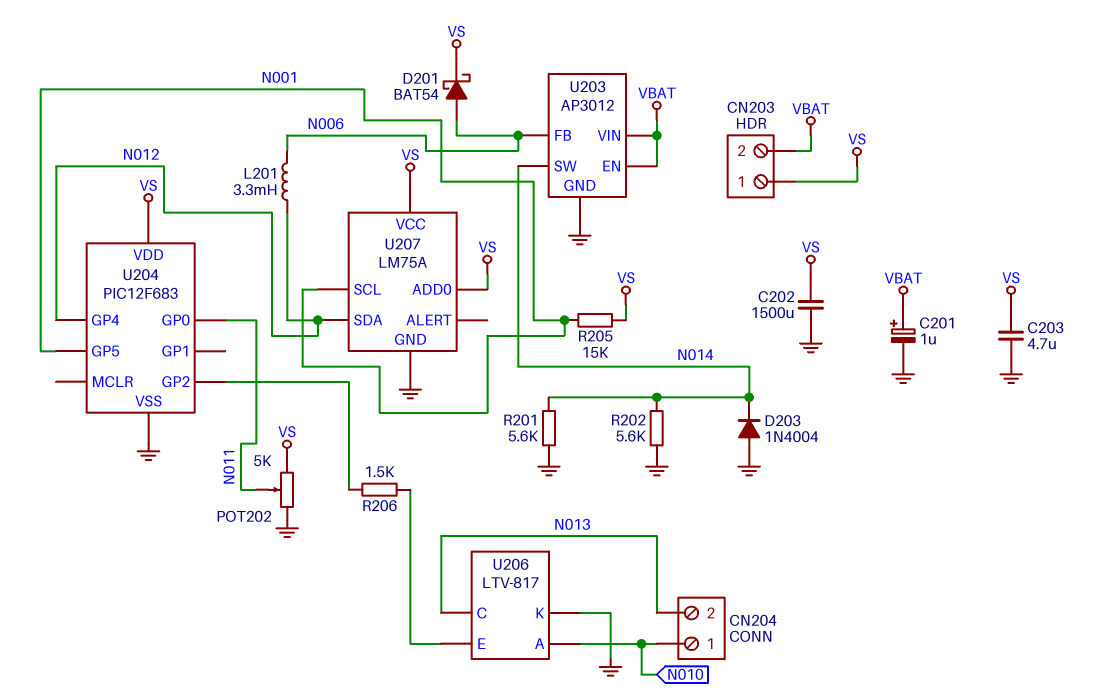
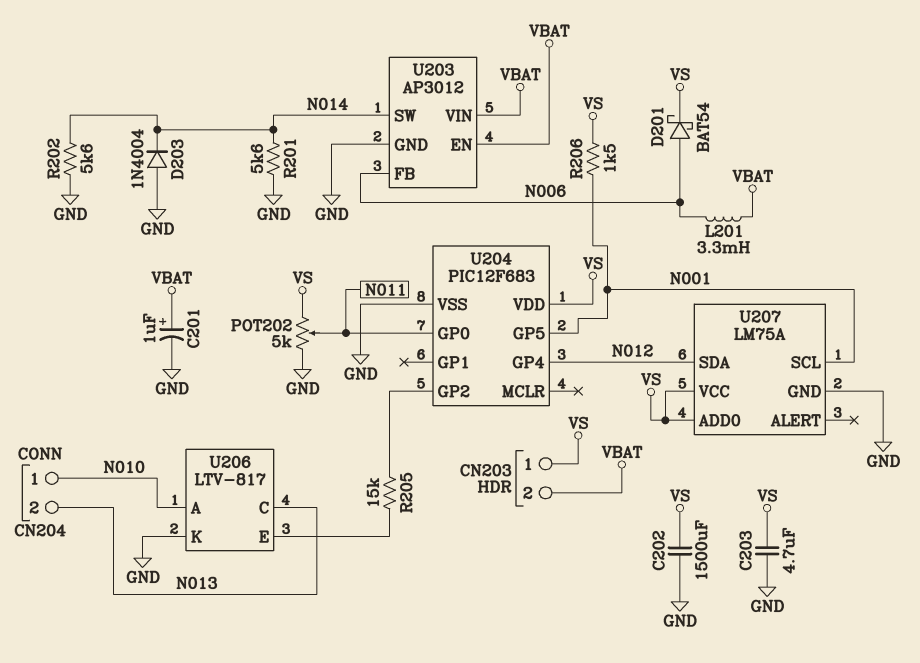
L201: 3.3mH (N006, N012) -> 3.3mH (N006, VBAT)
R205: 15k (N001, VS) -> 15k (U204/GP2, U206/E)
R206: 1.5k (U204/GP2, U206/E) -> 1.5k (N001, VS)

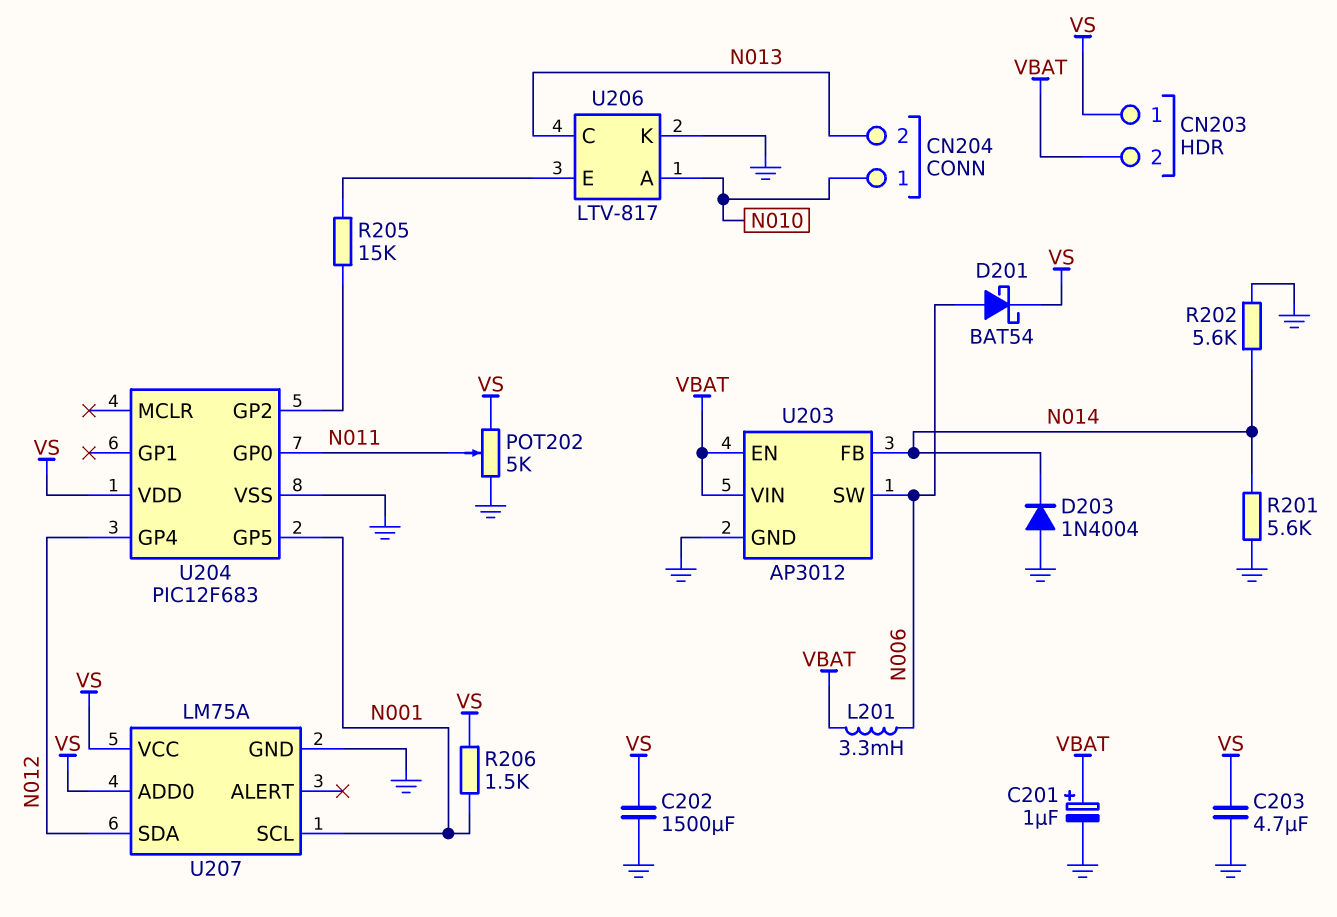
U203 pin FB: N006 -> N014
U203 pin SW: N014 -> N006

